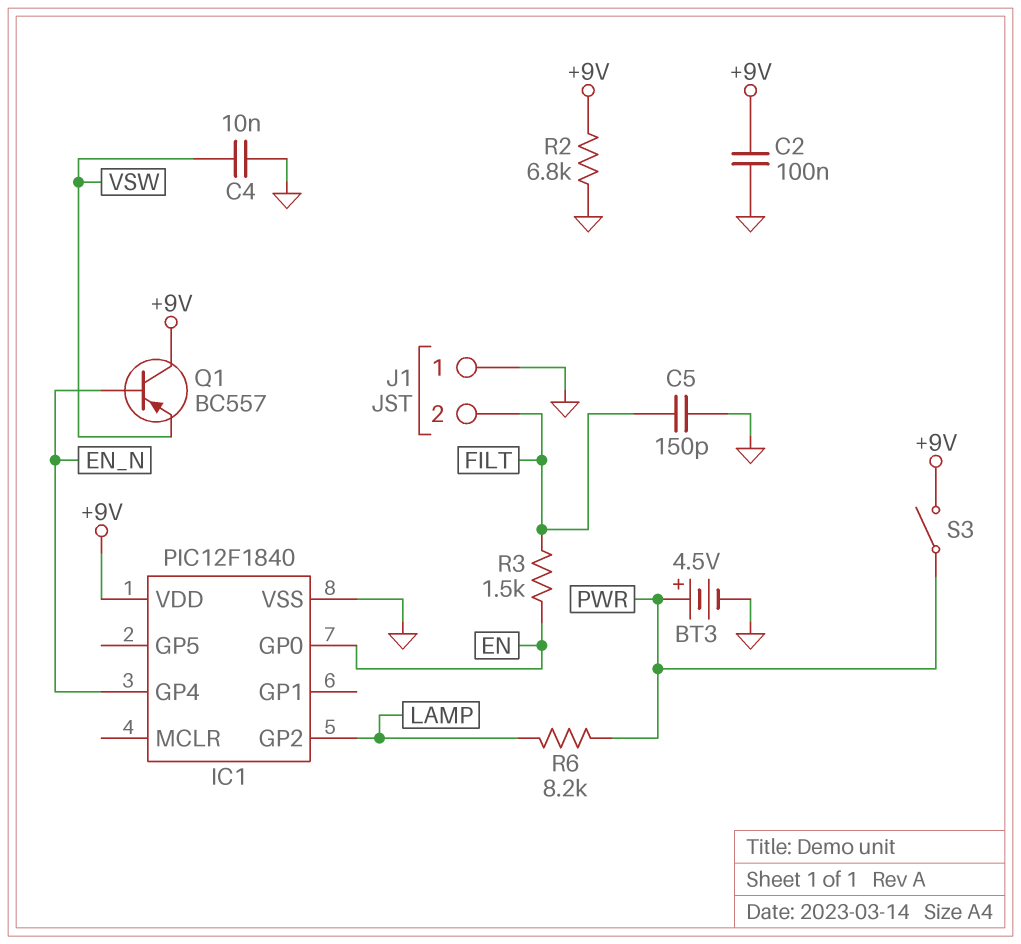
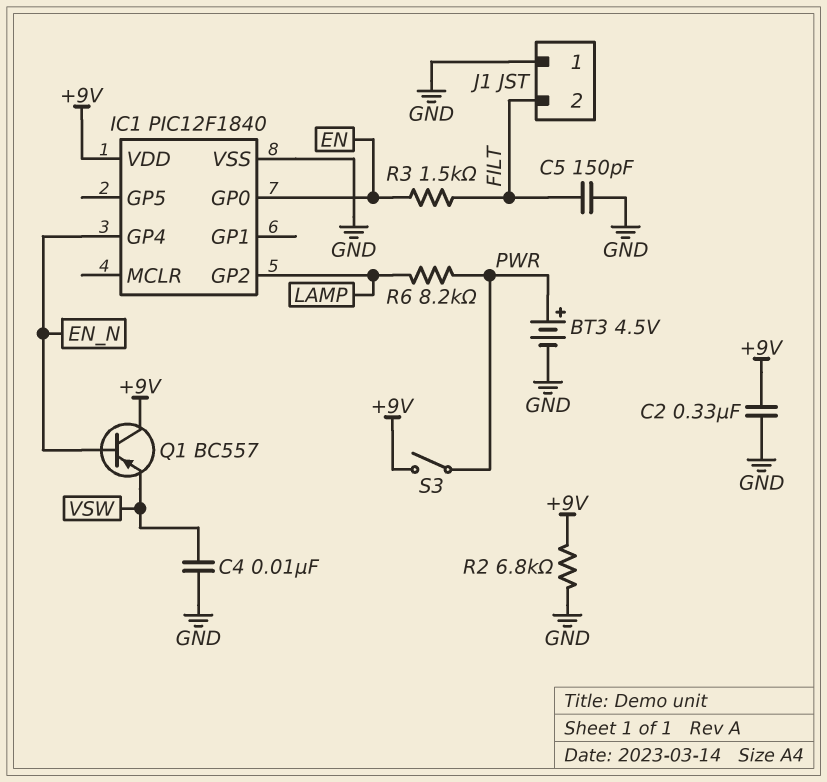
C2: 100nF (+9V, GND) -> 330nF (+9V, GND)

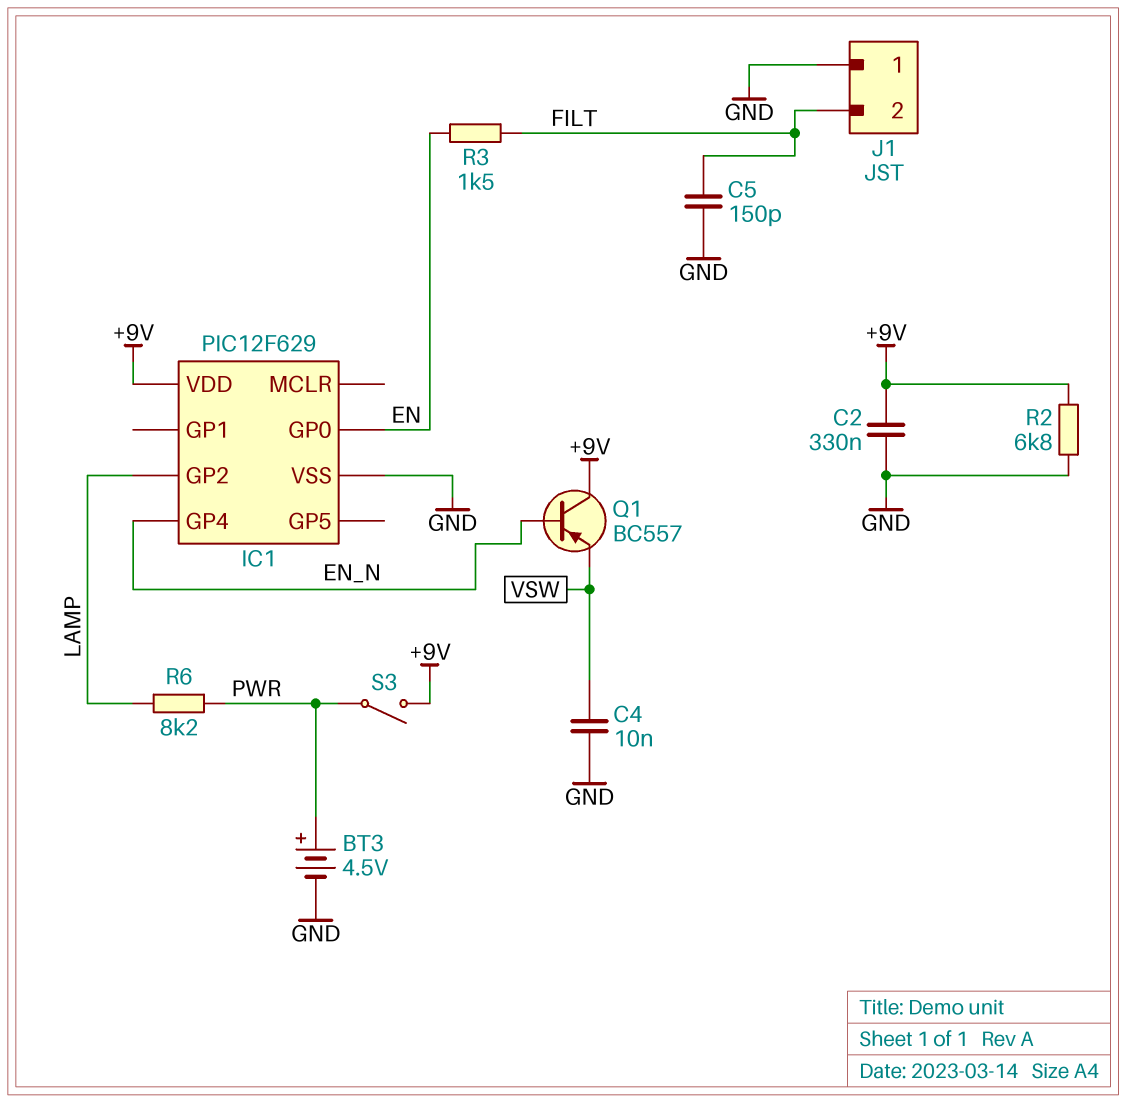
IC1: PIC12F1840 -> PIC12F629

